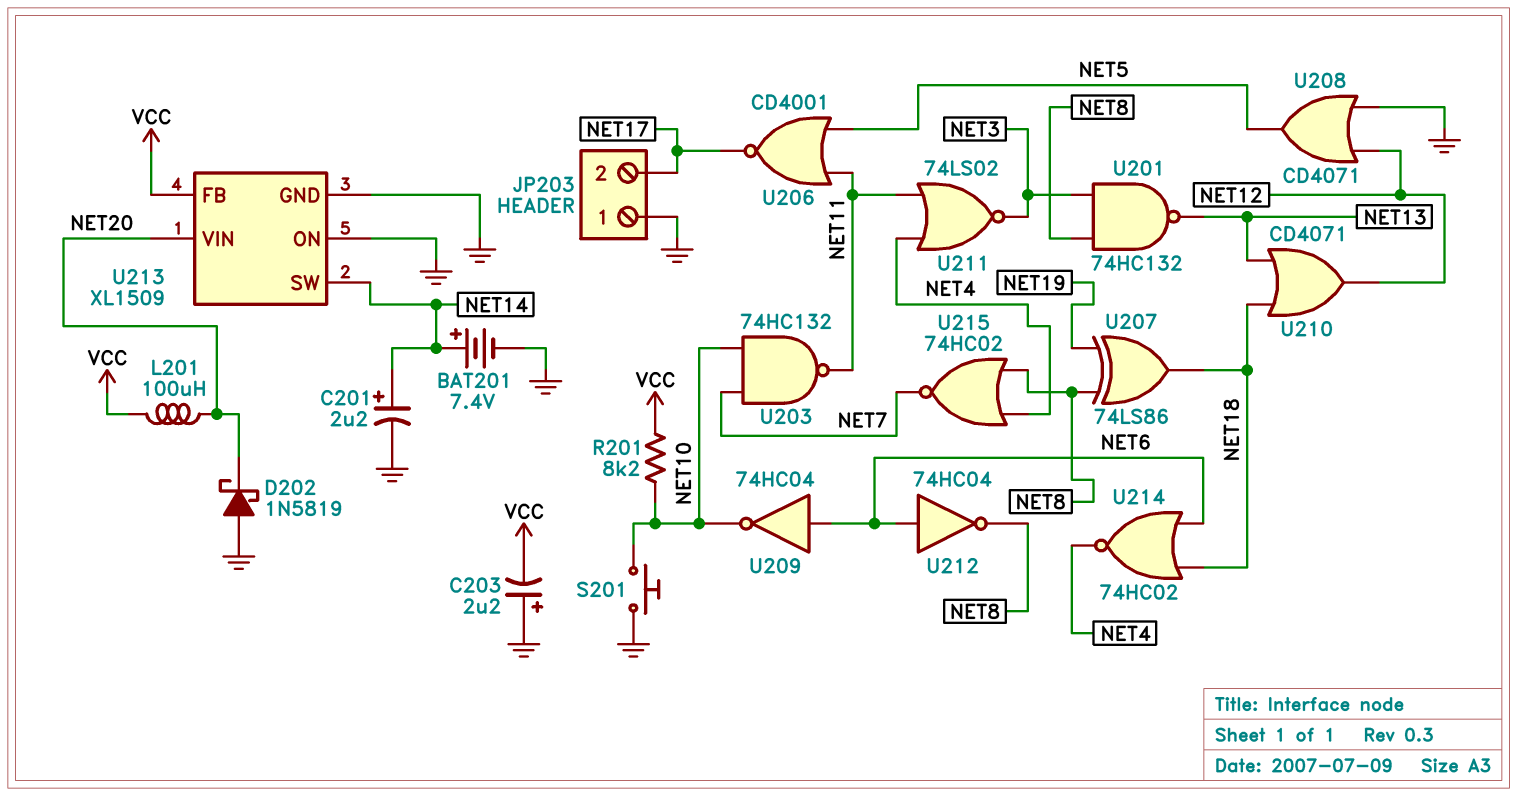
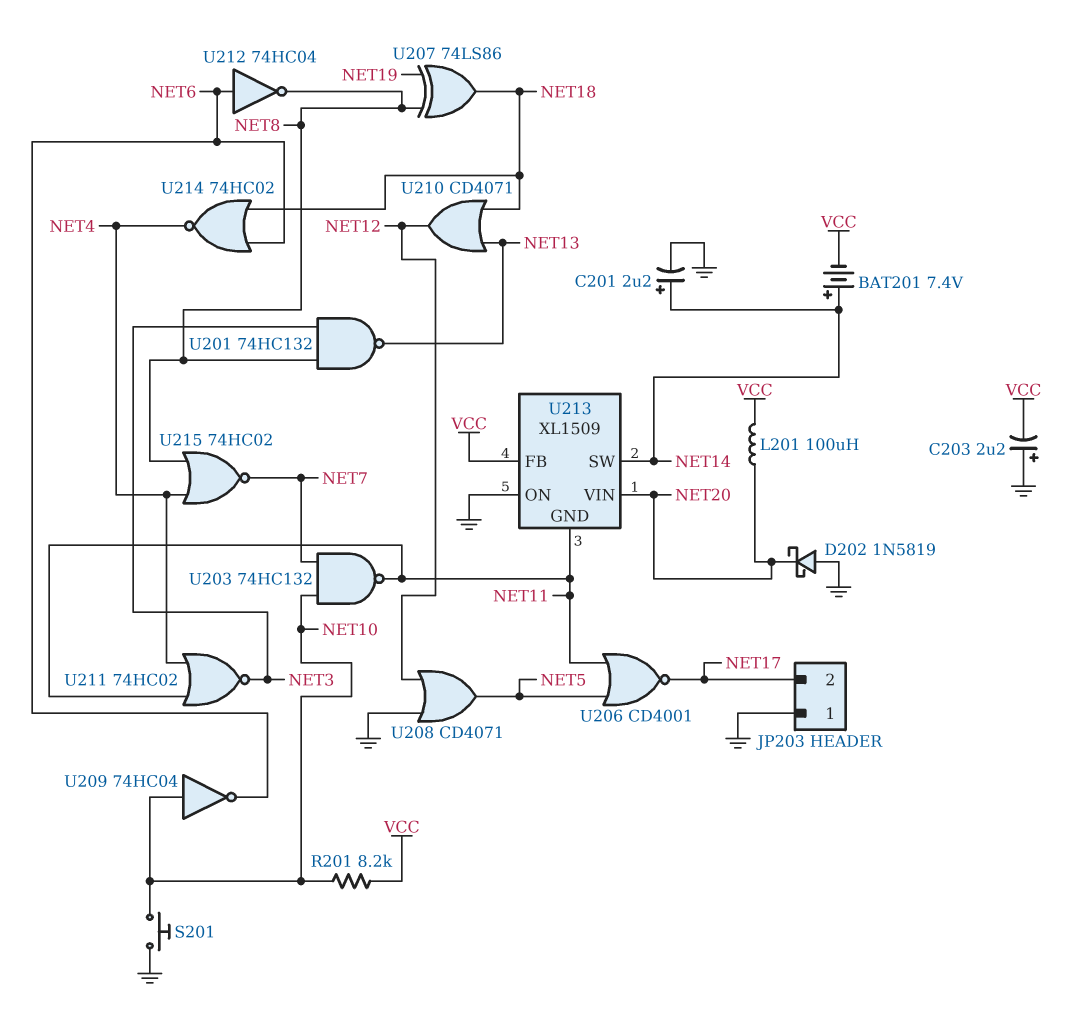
BAT201: 7.4V (plus NET14, minus GND) -> 7.4V (plus NET14, minus VCC)
U209: NOT 74HC04 (in NET6, out NET10) -> NOT 74HC04 (in NET10, out NET6)
U211: NOR 74LS02 (in NET4, in NET11, out NET3) -> NOR 74HC02 (in NET4, in NET11, out NET3)
U213 pin GND: GND -> NET11

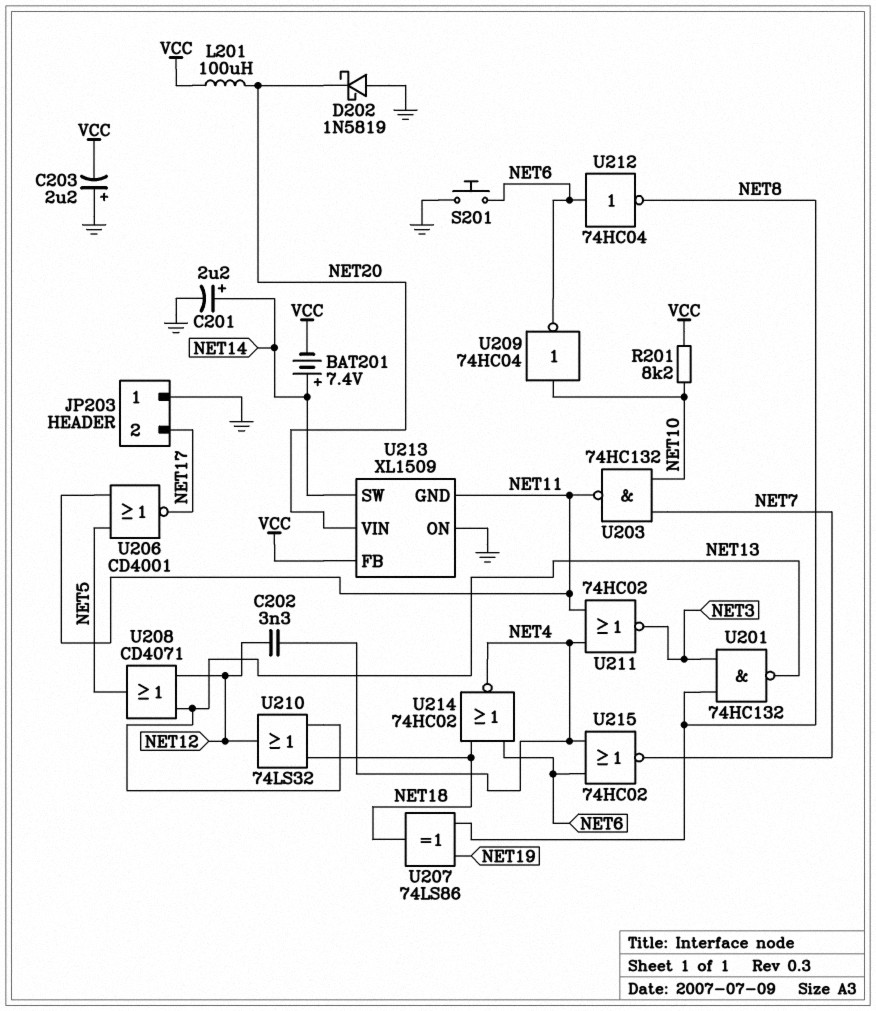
C202: none -> 3.3nF (NET4, NET12)
S201: button (GND, NET10) -> button (GND, NET6)
U208: OR CD4071 (in GND, in NET12, out NET5) -> OR CD4071 (in NET12, in NET13, out NET5)
U210: OR CD4071 (in NET13, in NET18, out NET12) -> OR 74LS32 (in NET13, in NET18, out NET12)
U215: NOR 74HC02 (in NET4, in NET8, out NET7) -> NOR 74HC02 (in NET4, in NET6, out NET7)

